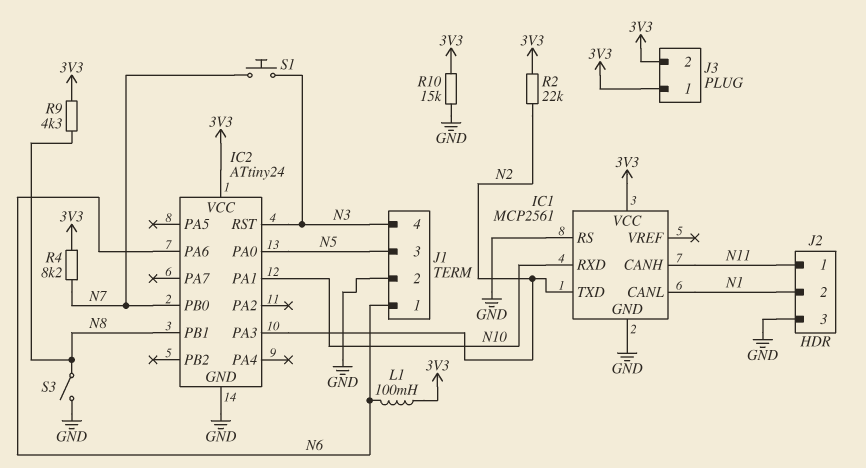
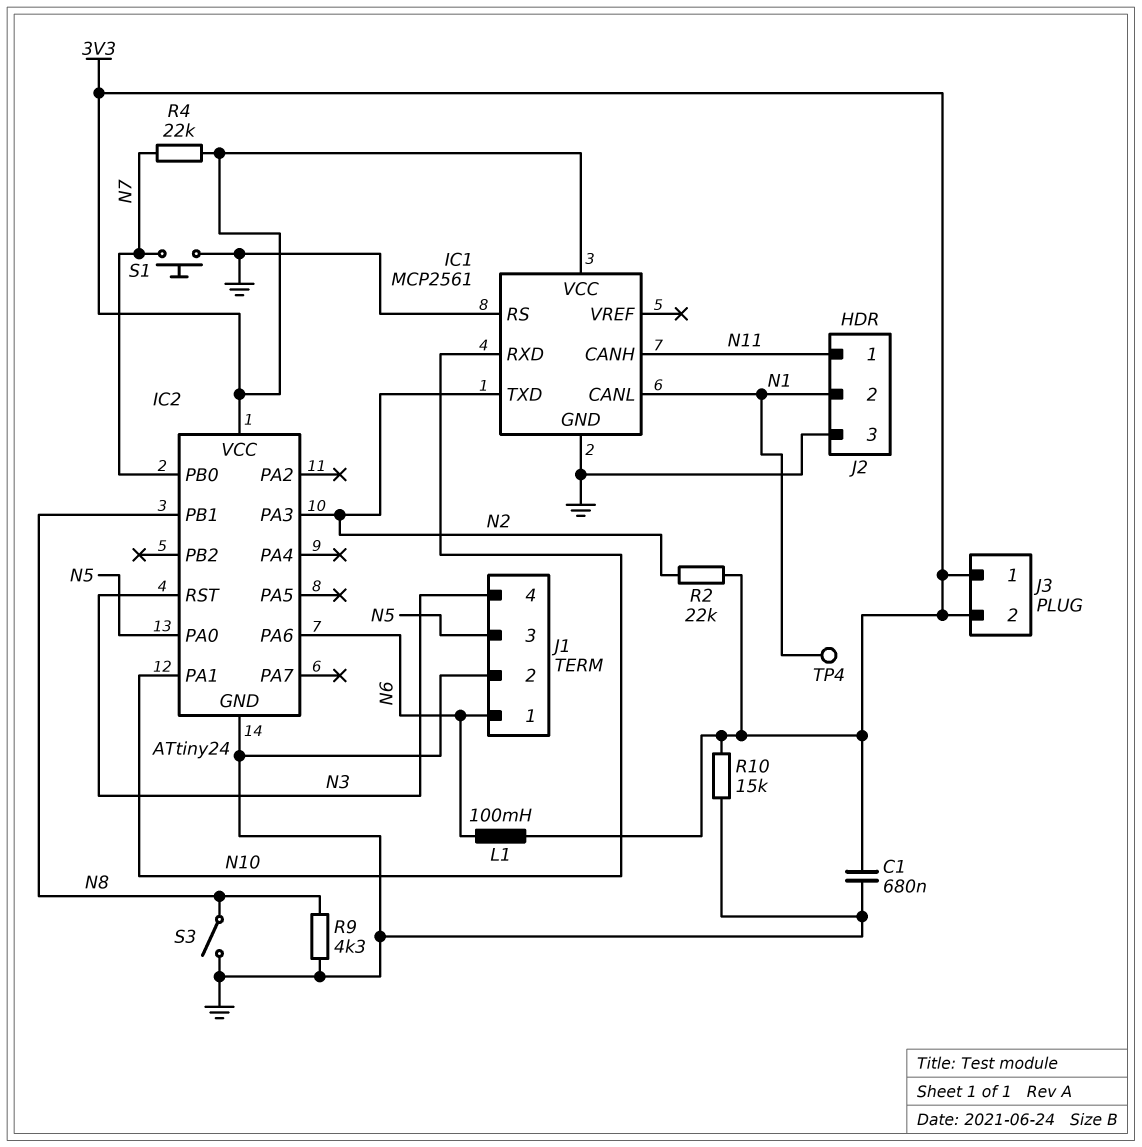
C1: none -> 680nF (3V3, GND)
R4: 8.2k (3V3, N7) -> 22k (3V3, N7)
R9: 4.3k (3V3, N8) -> 4.3k (GND, N8)
S1: button (N3, N7) -> button (GND, N7)
TP4: none -> test point (N1)

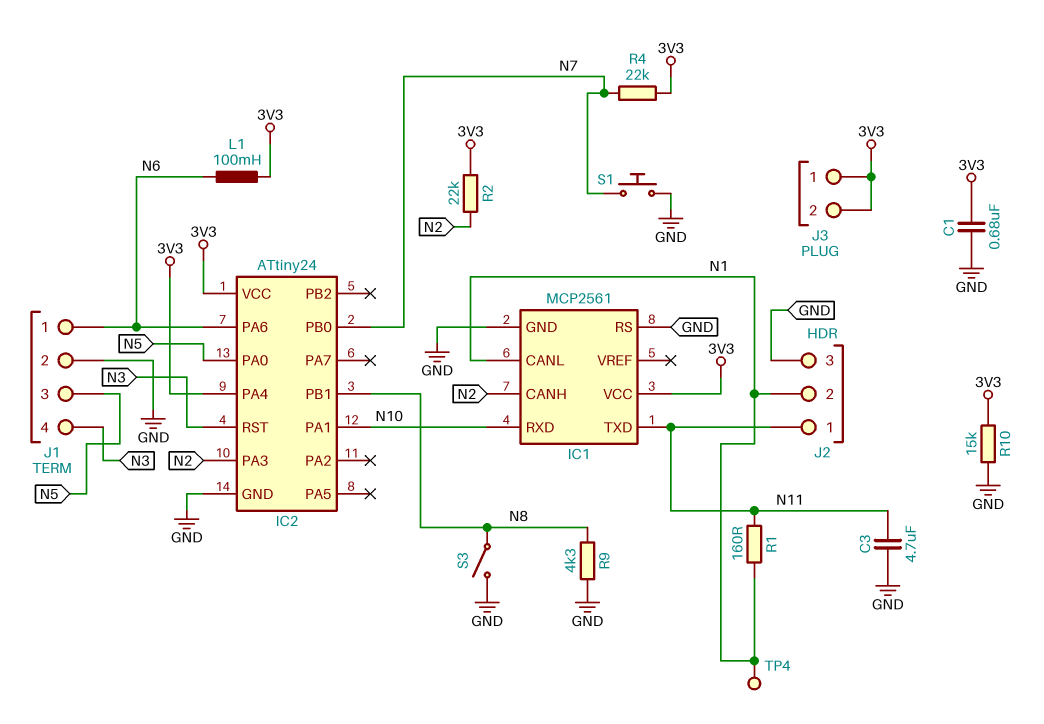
C3: none -> 4.7uF (GND, N11)
IC1 pin CANH: N11 -> N2
IC1 pin TXD: N2 -> N11
IC2 pin PA4: none -> 3V3
R1: none -> 160 (N1, N11)

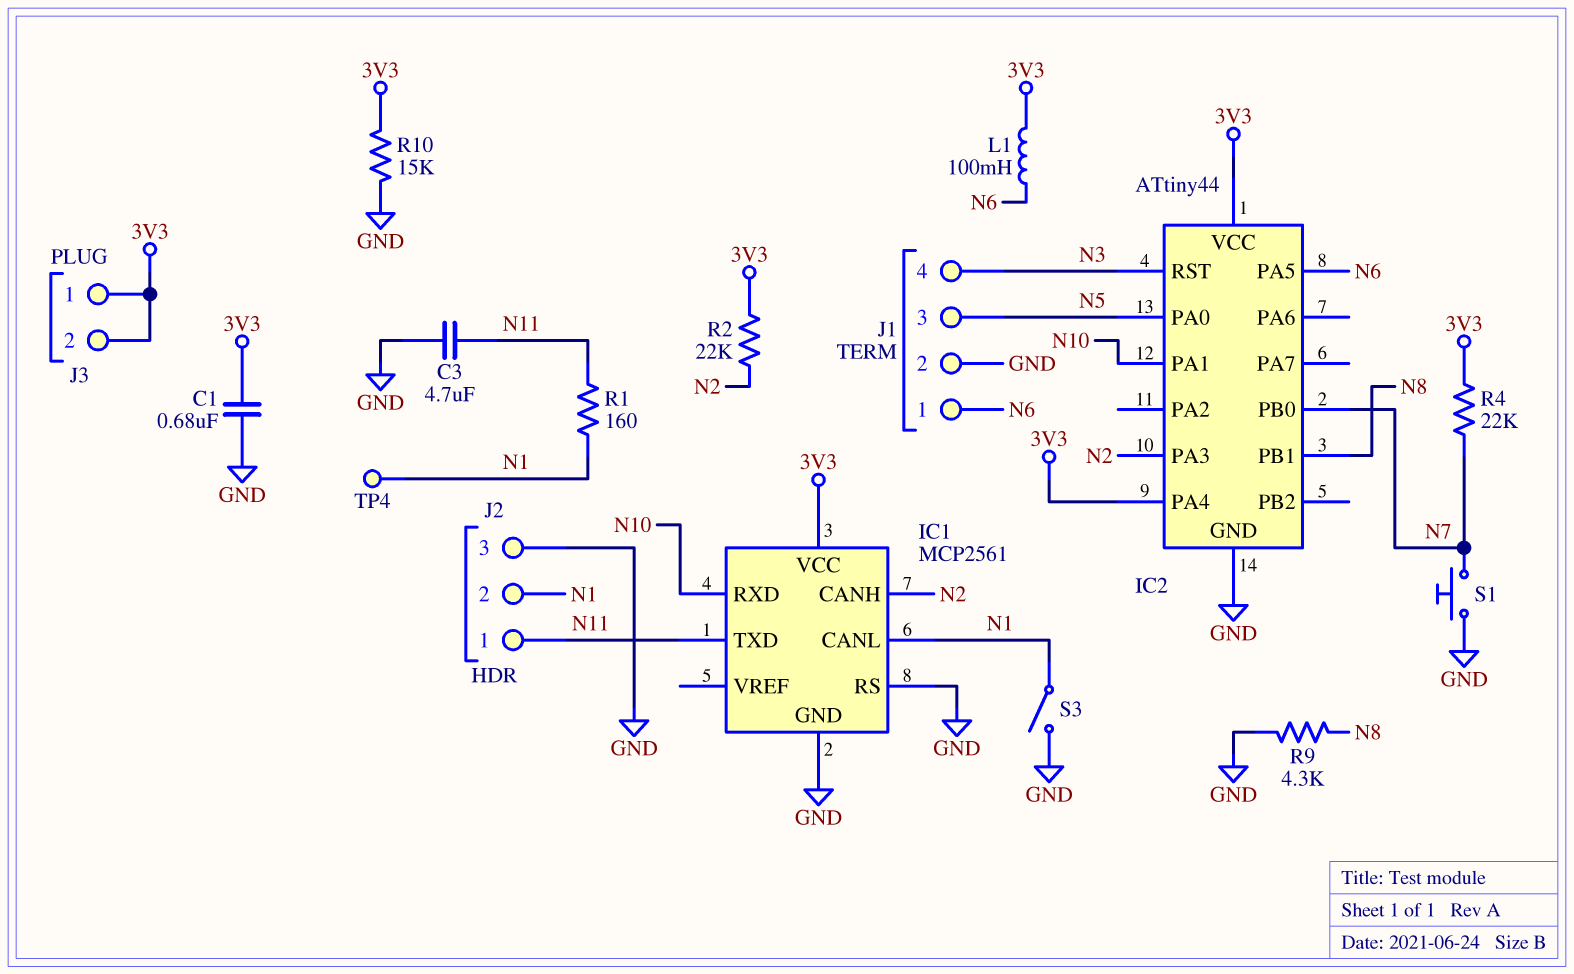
IC2: ATtiny24 -> ATtiny44
IC2 pin PA5: none -> N6
IC2 pin PA6: N6 -> none
S3: switch (GND, N8) -> switch (GND, N1)

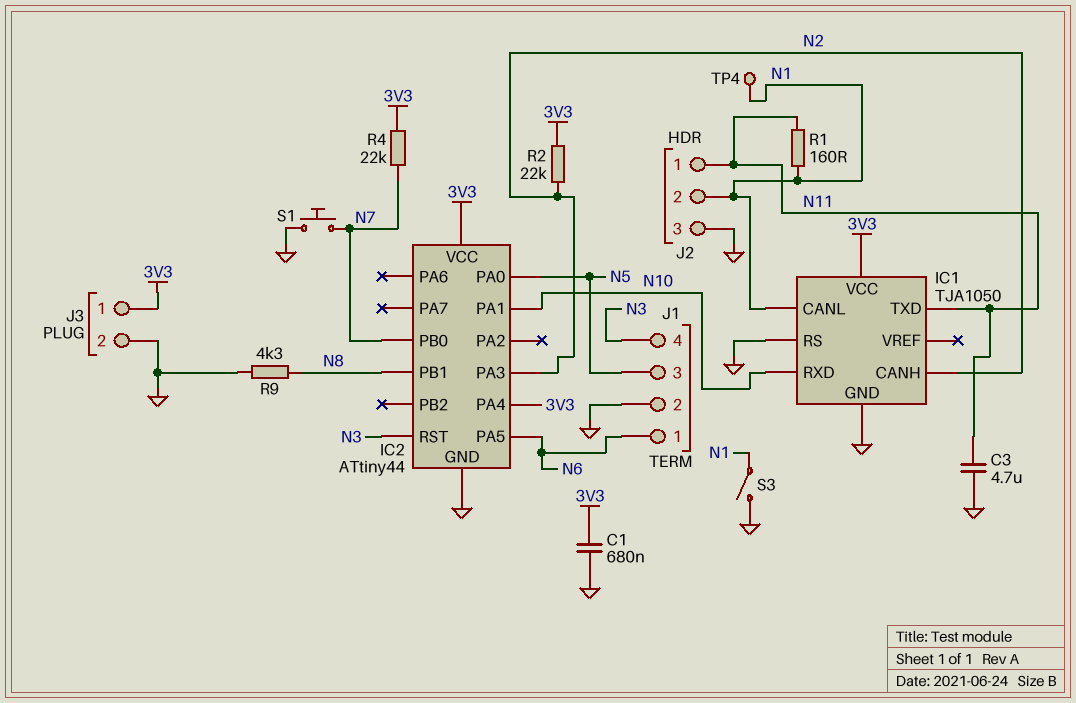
IC1: MCP2561 -> TJA1050
J3 pin 2: 3V3 -> GND
L1: 100mH (3V3, N6) -> none
R10: 15k (3V3, GND) -> none

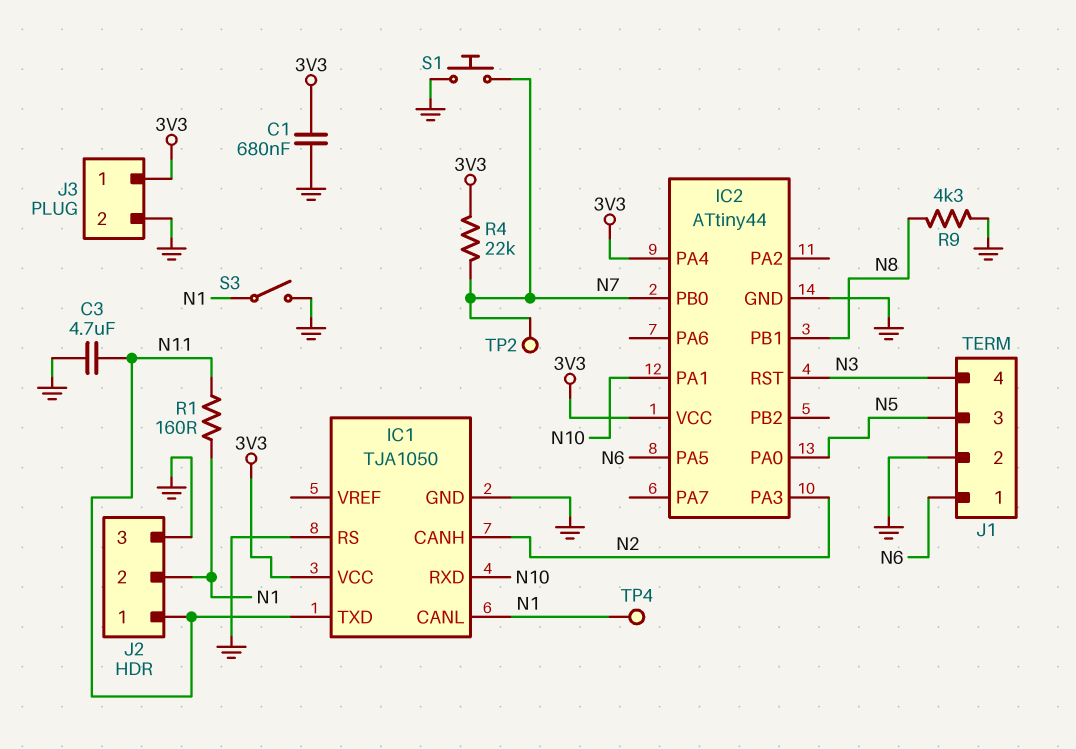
R2: 22k (3V3, N2) -> none
TP2: none -> test point (N7)

